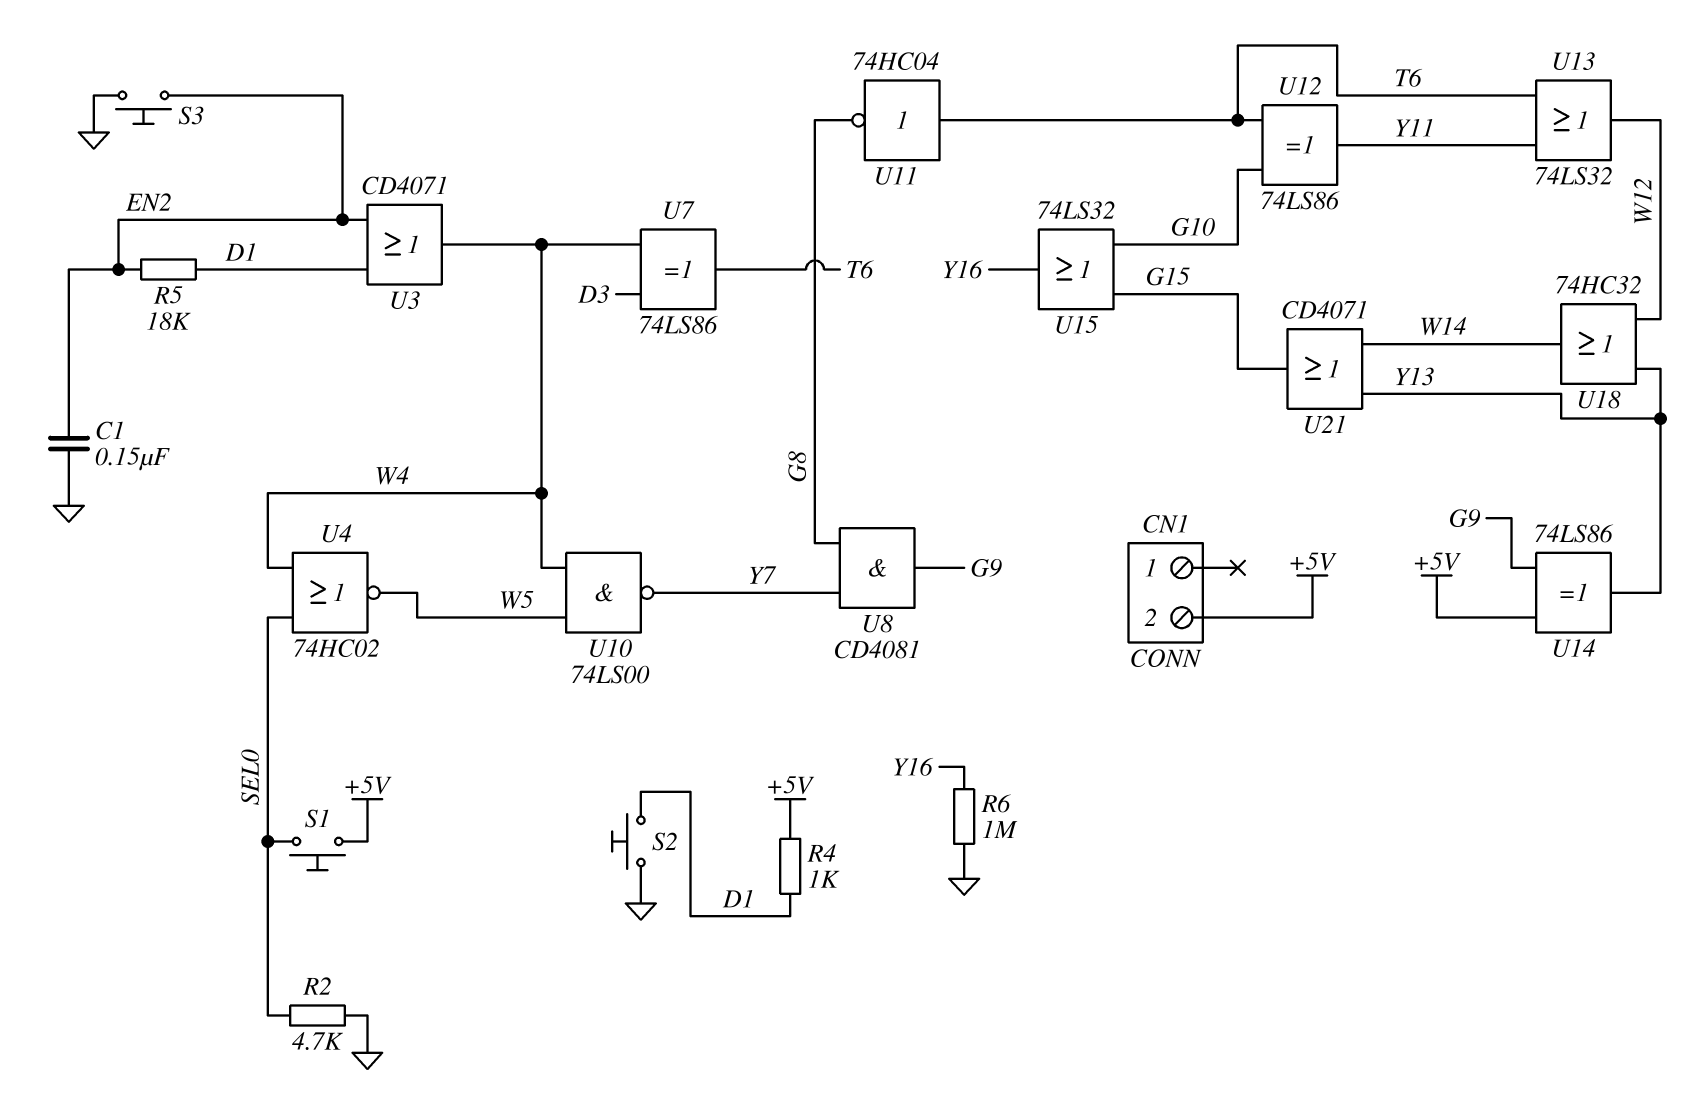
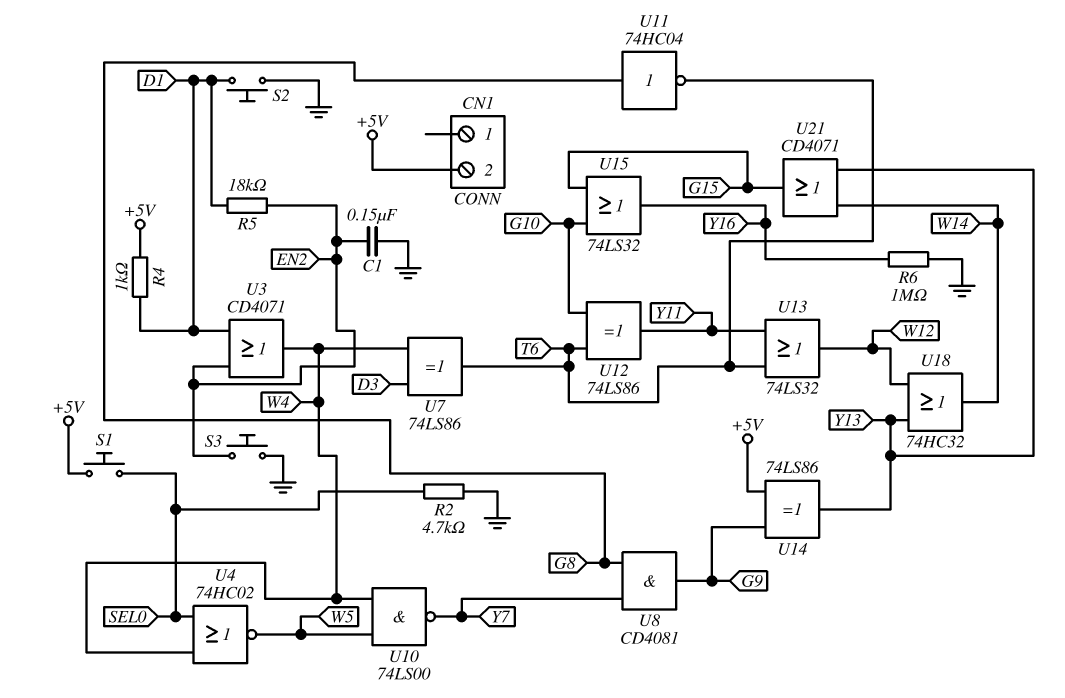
U11: NOT 74HC04 (in T6, out G8) -> NOT 74HC04 (in G8, out T6)

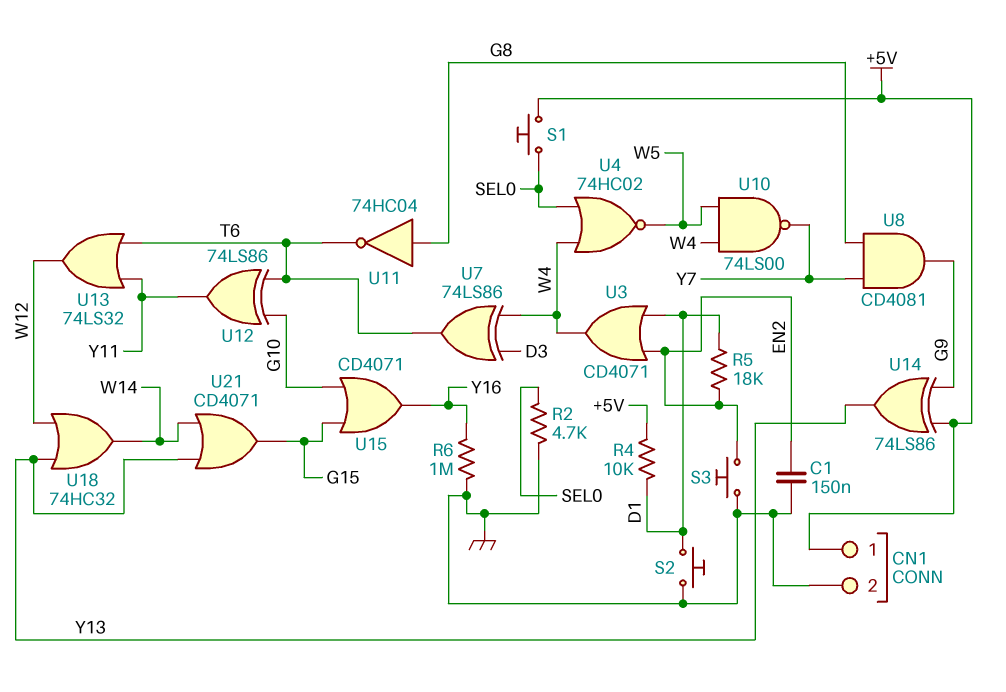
CN1 pin 1: none -> +5V
CN1 pin 2: +5V -> GND
R4: 1k (+5V, D1) -> 10k (+5V, D1)
U15: OR 74LS32 (in G10, in G15, out Y16) -> OR CD4071 (in G10, in G15, out Y16)

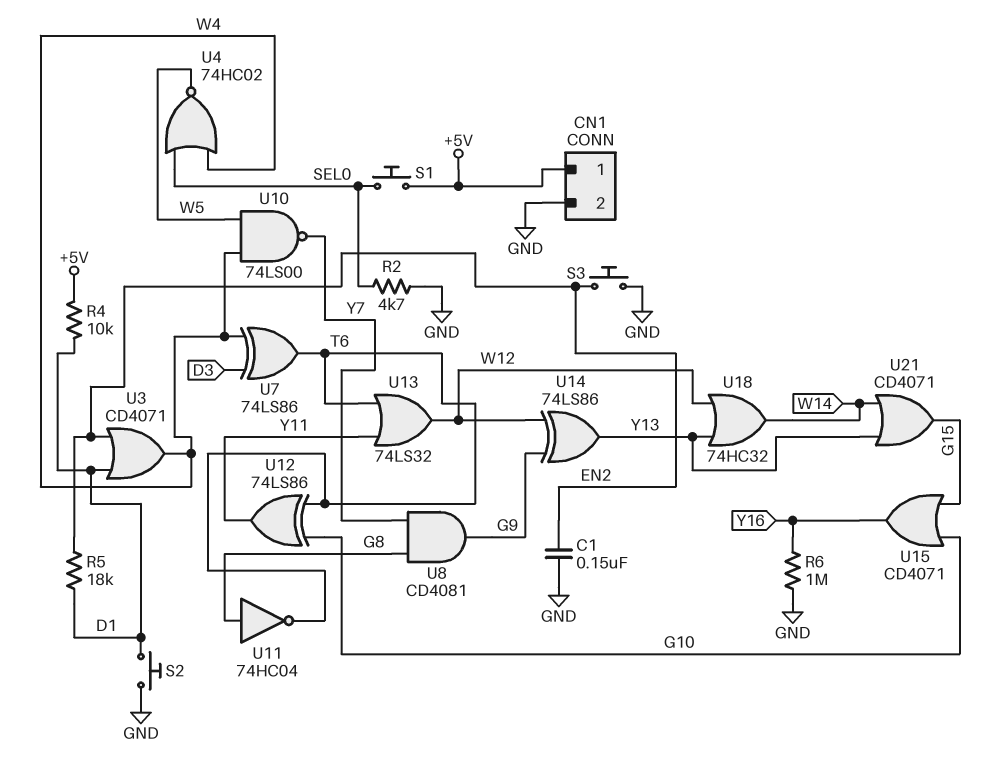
U14: XOR 74LS86 (in +5V, in G9, out Y13) -> XOR 74LS86 (in G9, in W12, out Y13)

